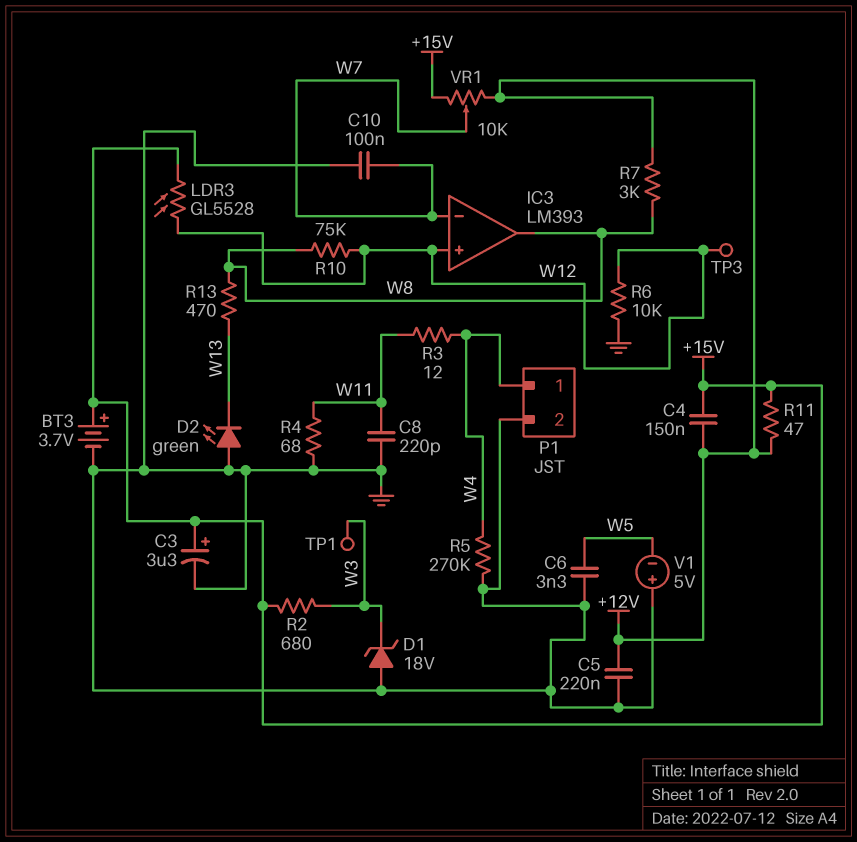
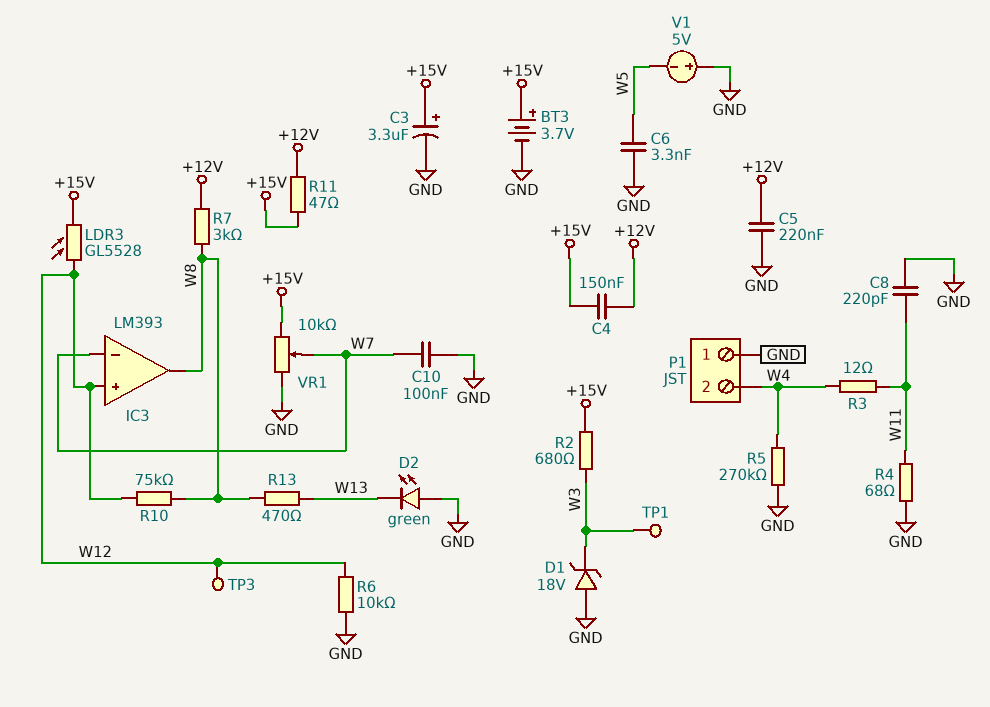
P1 pin 1: W4 -> GND
P1 pin 2: GND -> W4
VR1: 10k (+12V, +15V, wiper W7) -> 10k (+15V, GND, wiper W7)

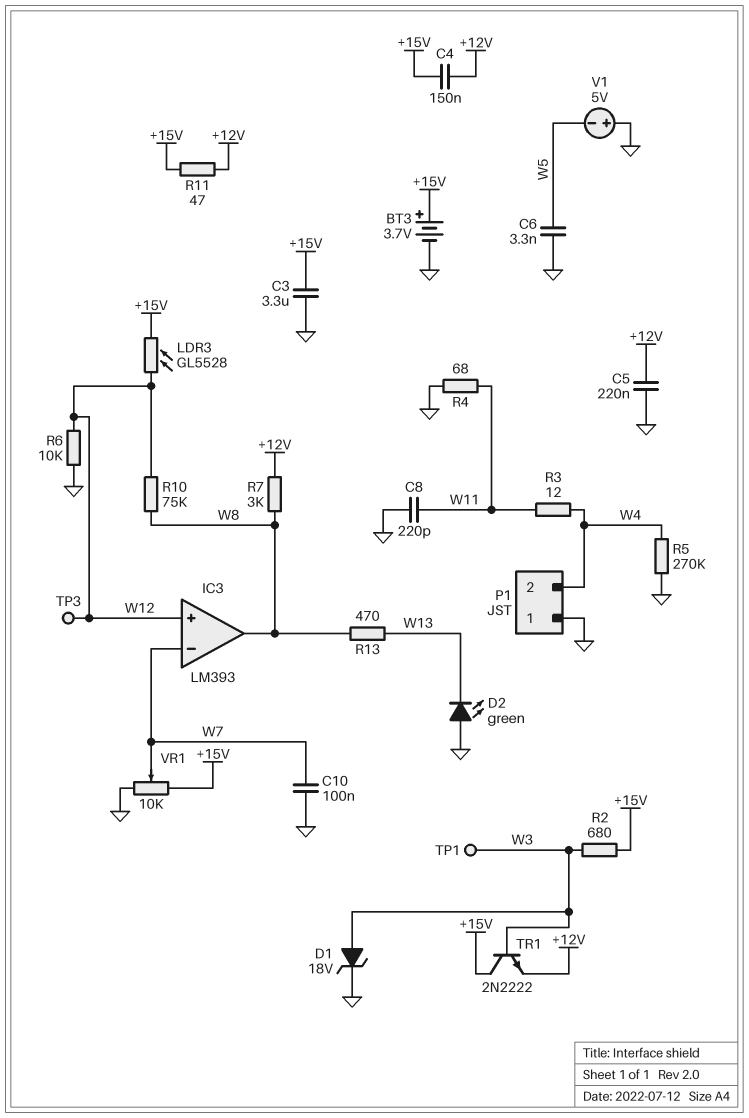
C3: 3.3uF (plus +15V, minus GND) -> 3.3uF (+15V, GND)
D1: zener 18V (A GND, K W3) -> zener 18V (A W3, K GND)
TR1: none -> NPN 2N2222 (B W3, C +15V, E +12V)

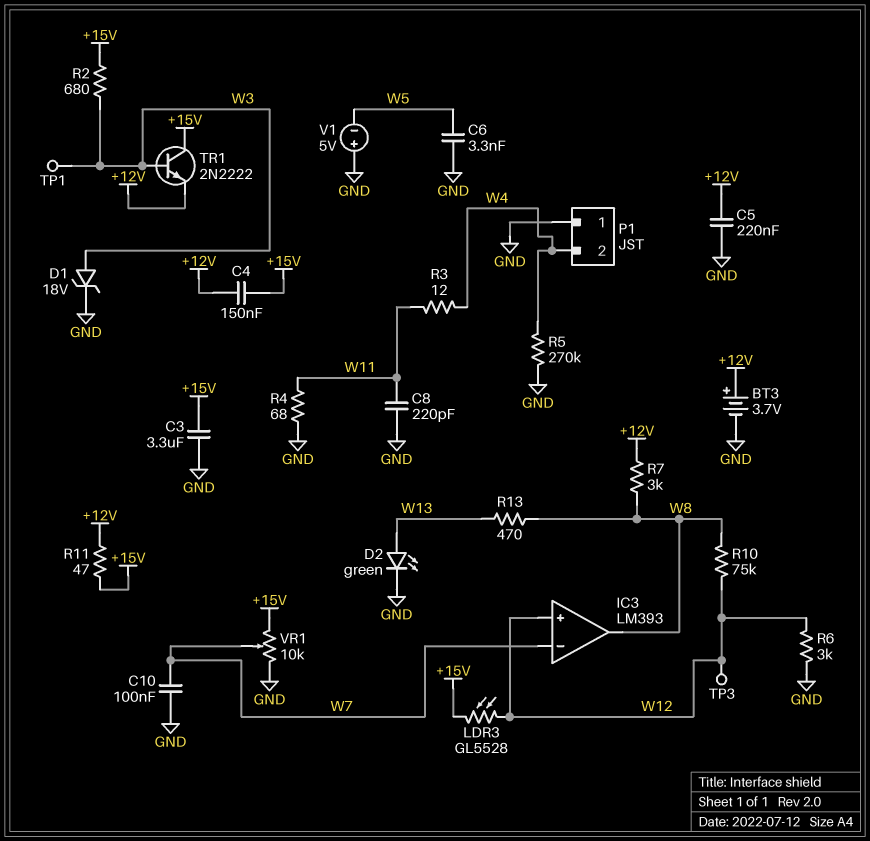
BT3: 3.7V (plus +15V, minus GND) -> 3.7V (plus +12V, minus GND)
D2: LED green (A GND, K W13) -> LED green (A W13, K GND)
R6: 10k (GND, W12) -> 3k (GND, W12)

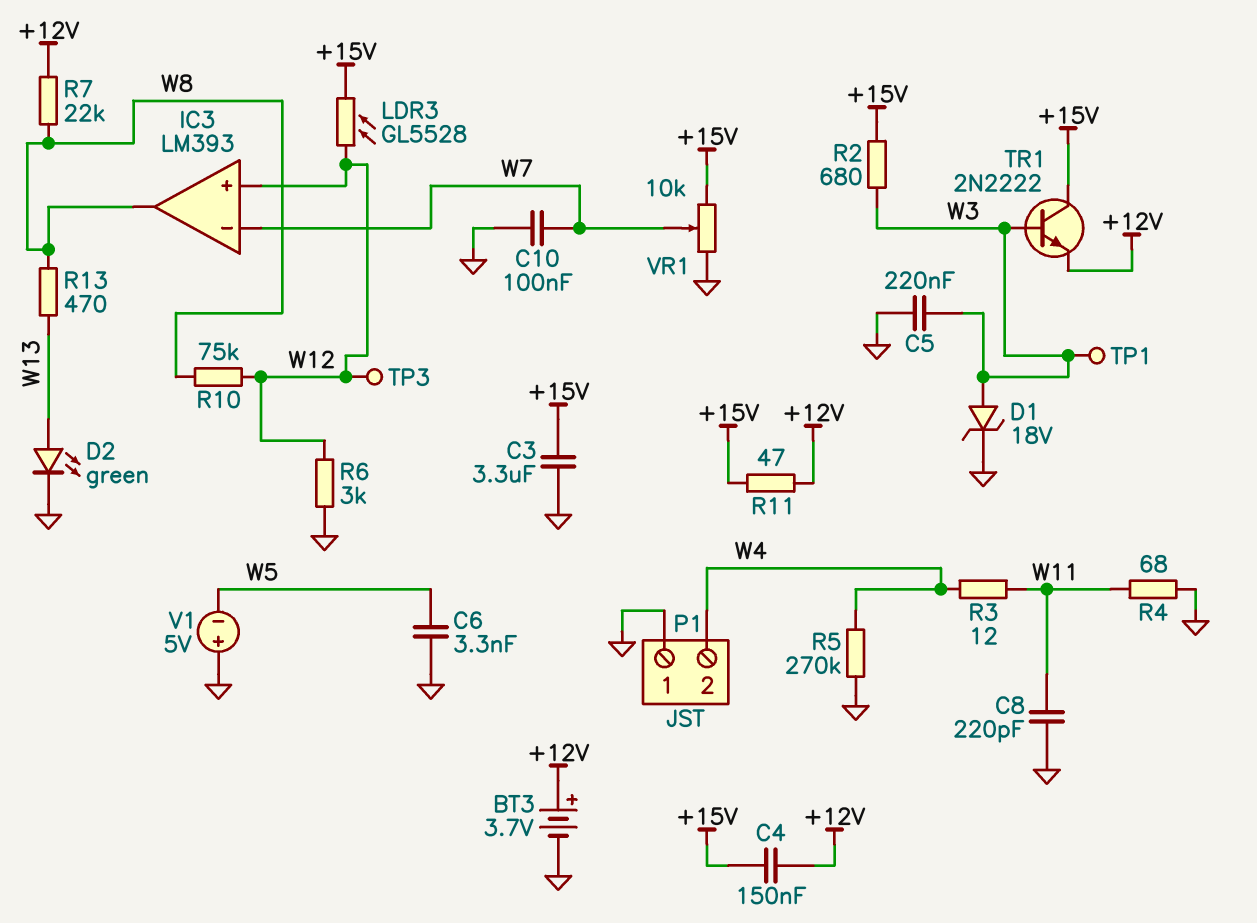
C5: 220nF (+12V, GND) -> 220nF (GND, W3)
R7: 3k (+12V, W8) -> 22k (+12V, W8)

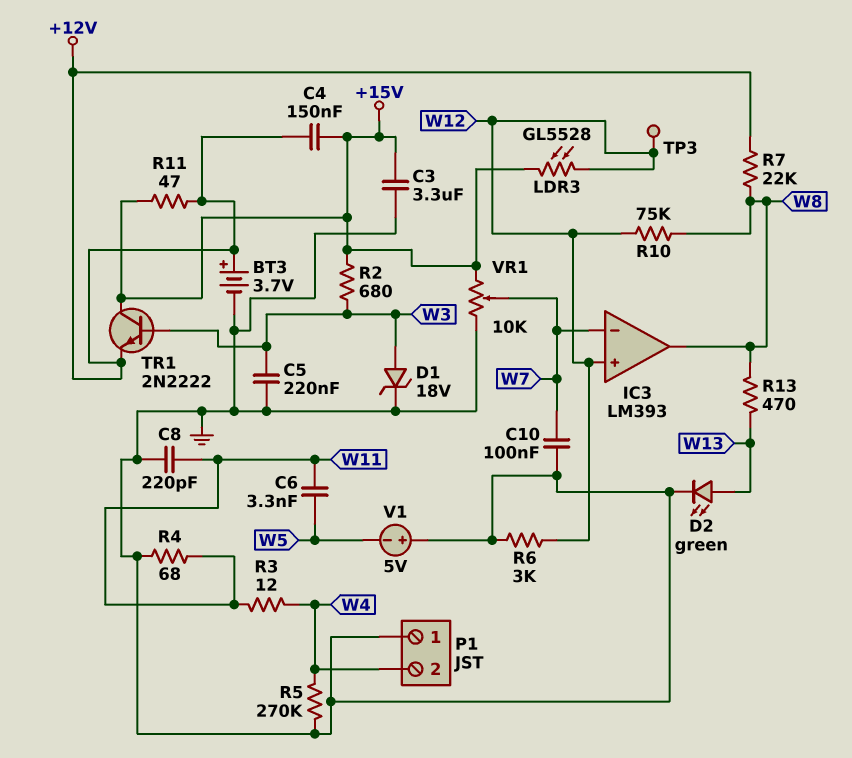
C6: 3.3nF (GND, W5) -> 3.3nF (W5, W11)
TP1: test point (W3) -> none

